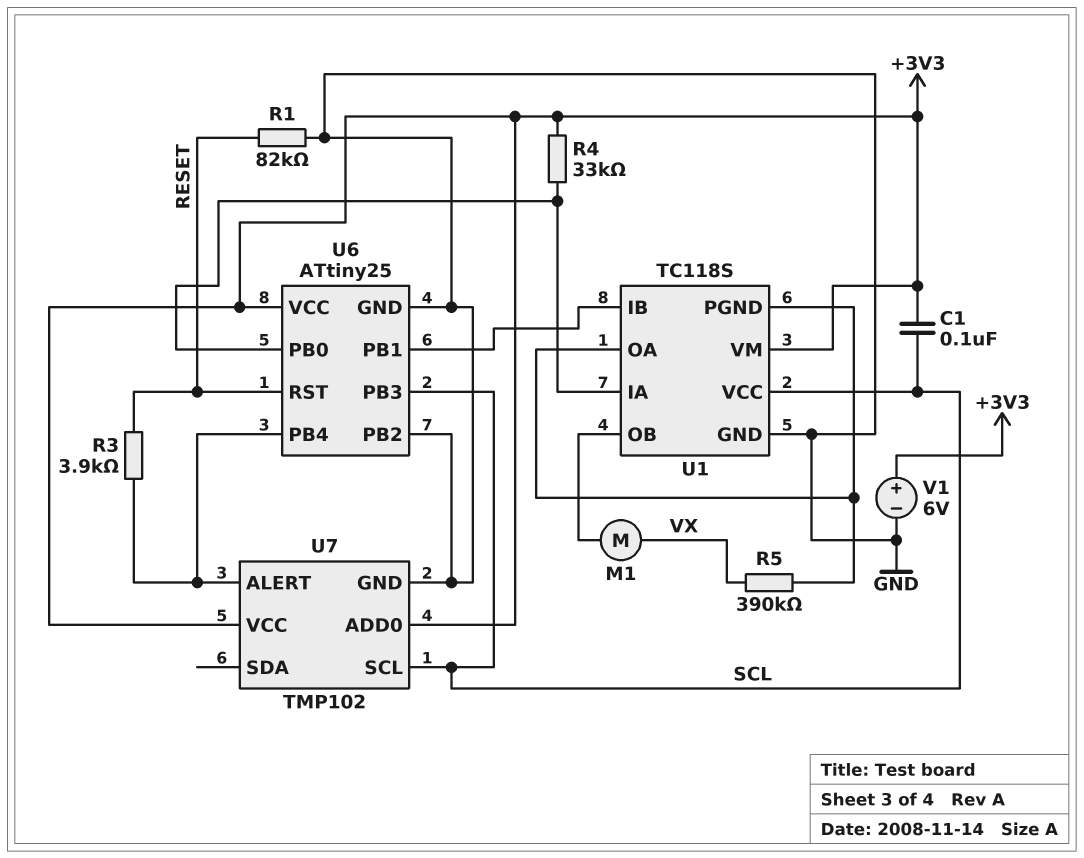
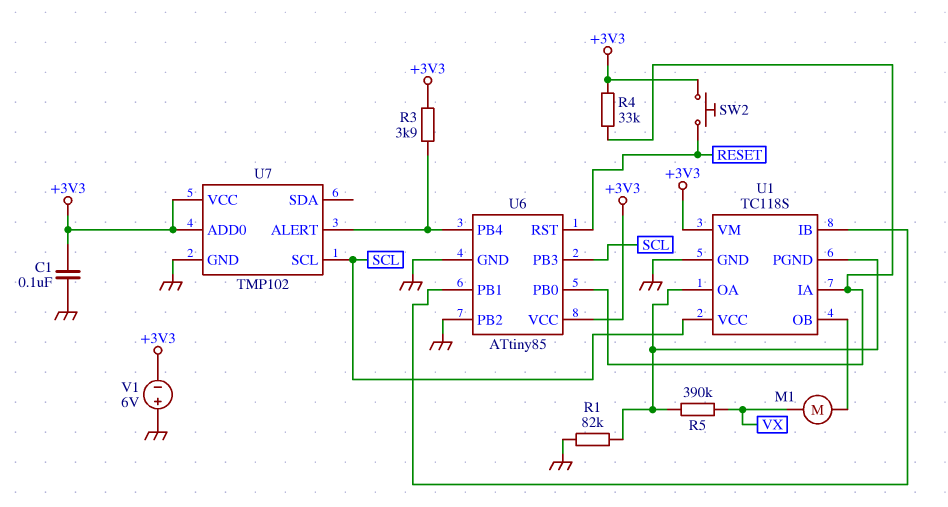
C1: 100nF (+3V3, SCL) -> 100nF (+3V3, GND)
R1: 82k (GND, RESET) -> 82k (GND, U1/OA)
R3: 3.9k (RESET, U6/PB4) -> 3.9k (+3V3, U6/PB4)
SW2: none -> button (+3V3, RESET)
U6: ATtiny25 -> ATtiny85
V1: 6V (plus +3V3, minus GND) -> 6V (plus GND, minus +3V3)

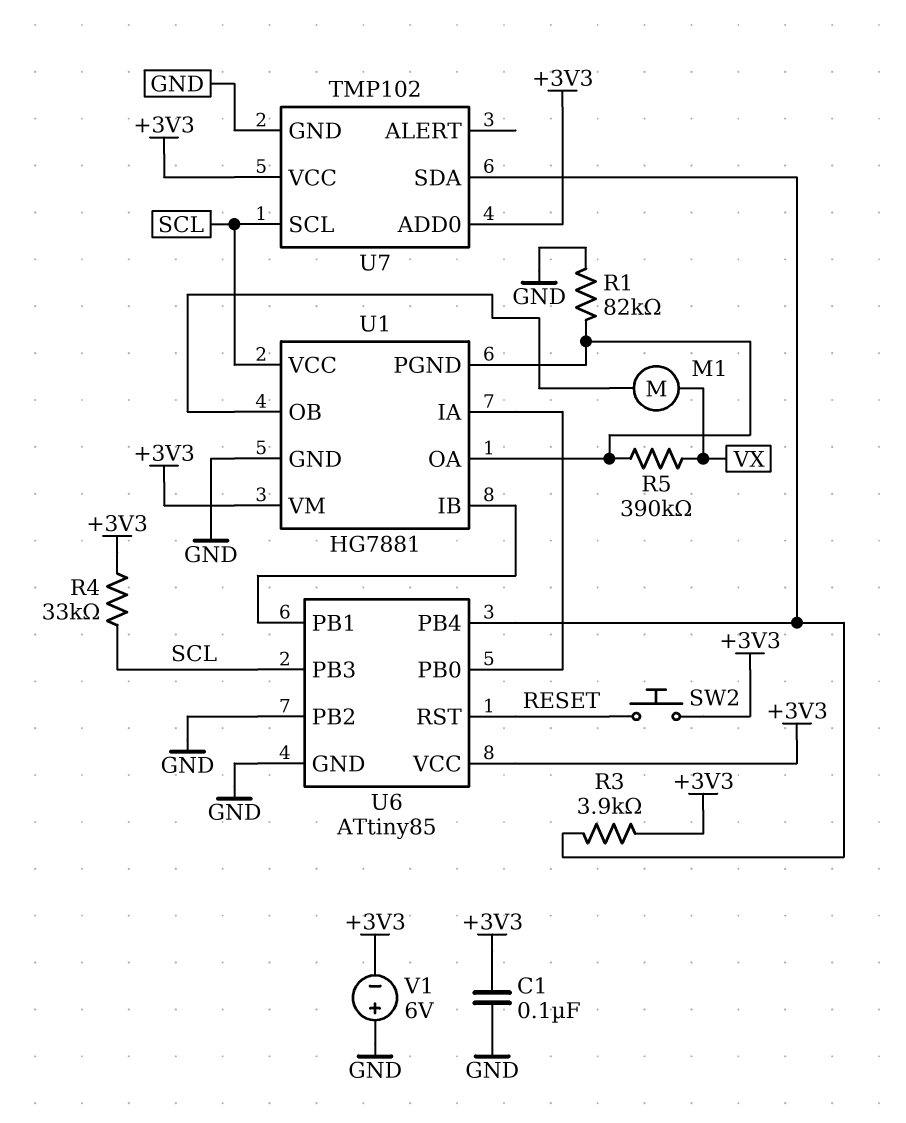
R4: 33k (+3V3, U1/IA) -> 33k (+3V3, SCL)
U1: TC118S -> HG7881
U7 pin ALERT: U6/PB4 -> none
U7 pin SDA: none -> U6/PB4

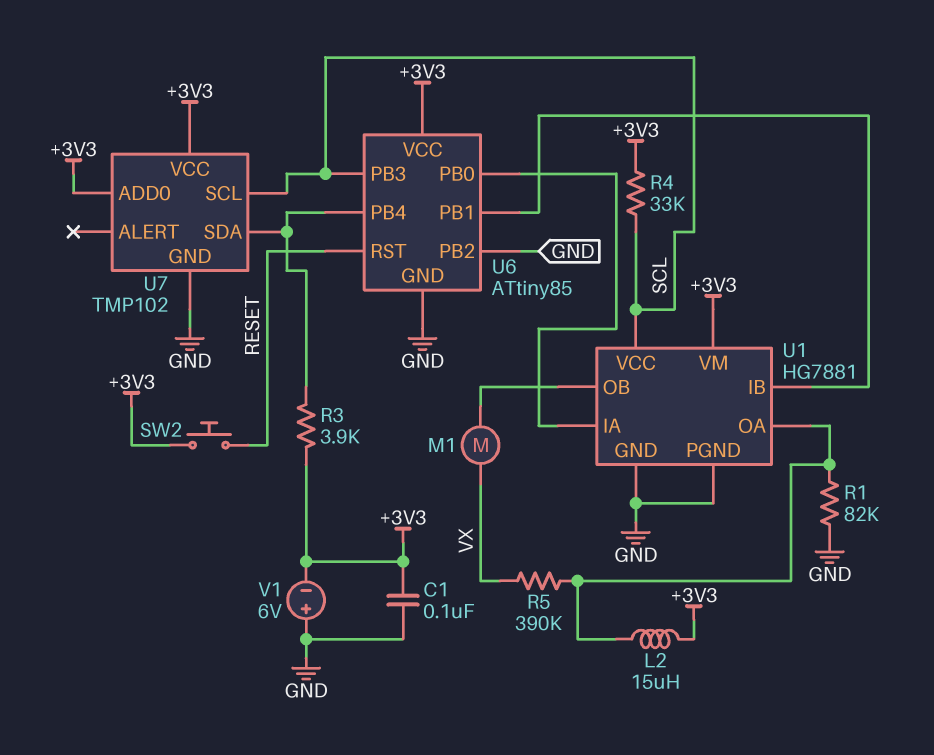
L2: none -> 15uH (+3V3, U1/OA)
U1 pin PGND: U1/OA -> GND

